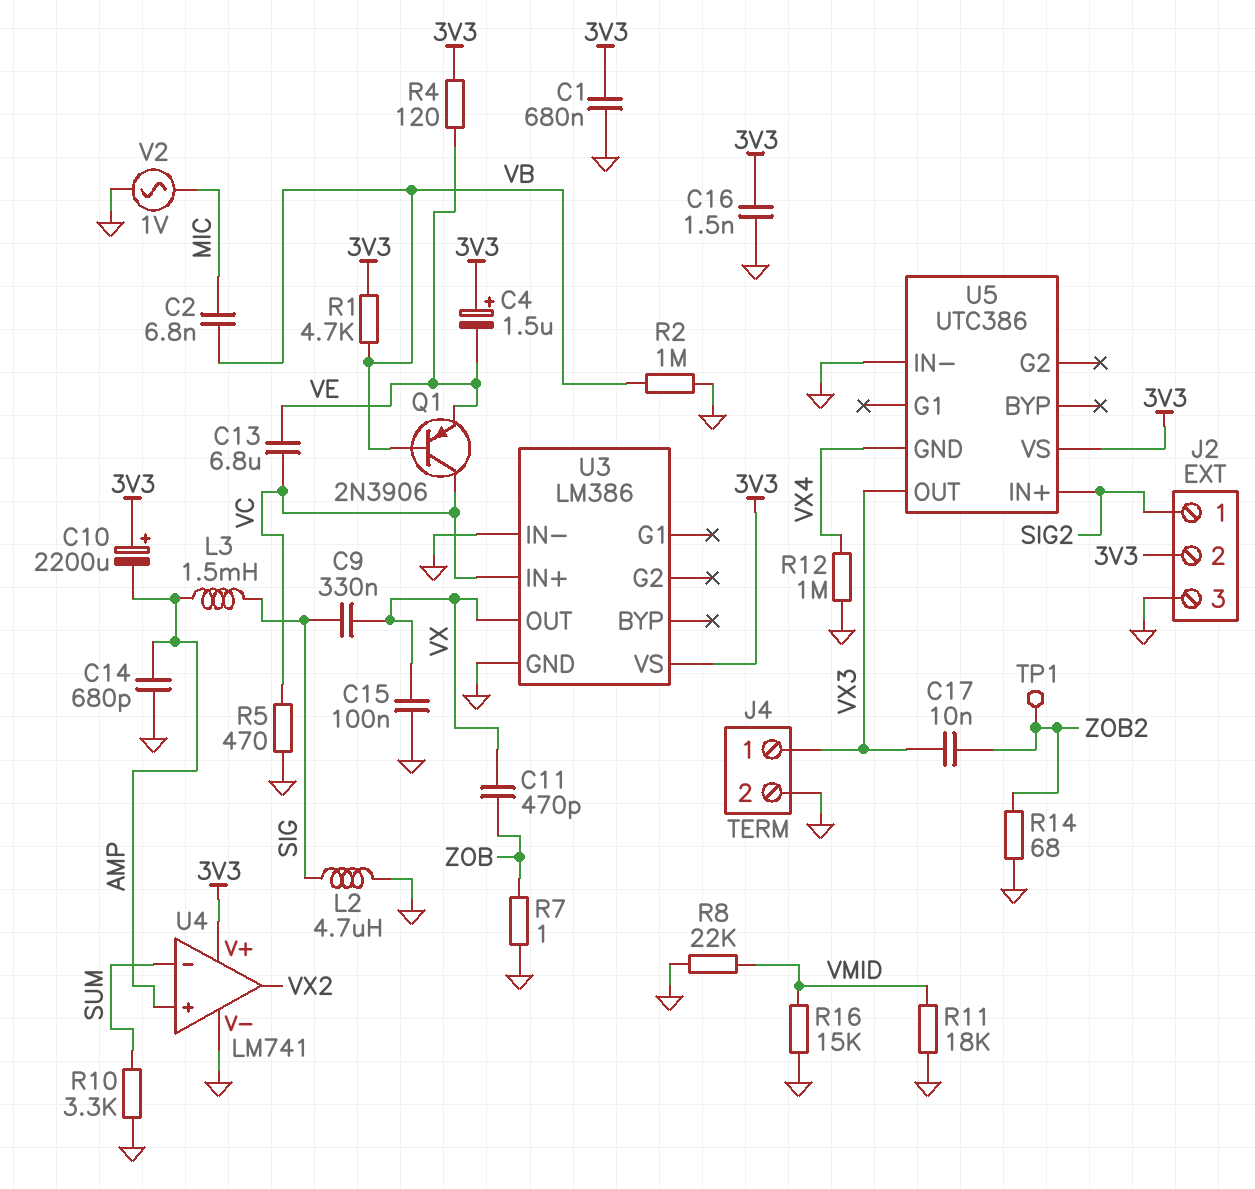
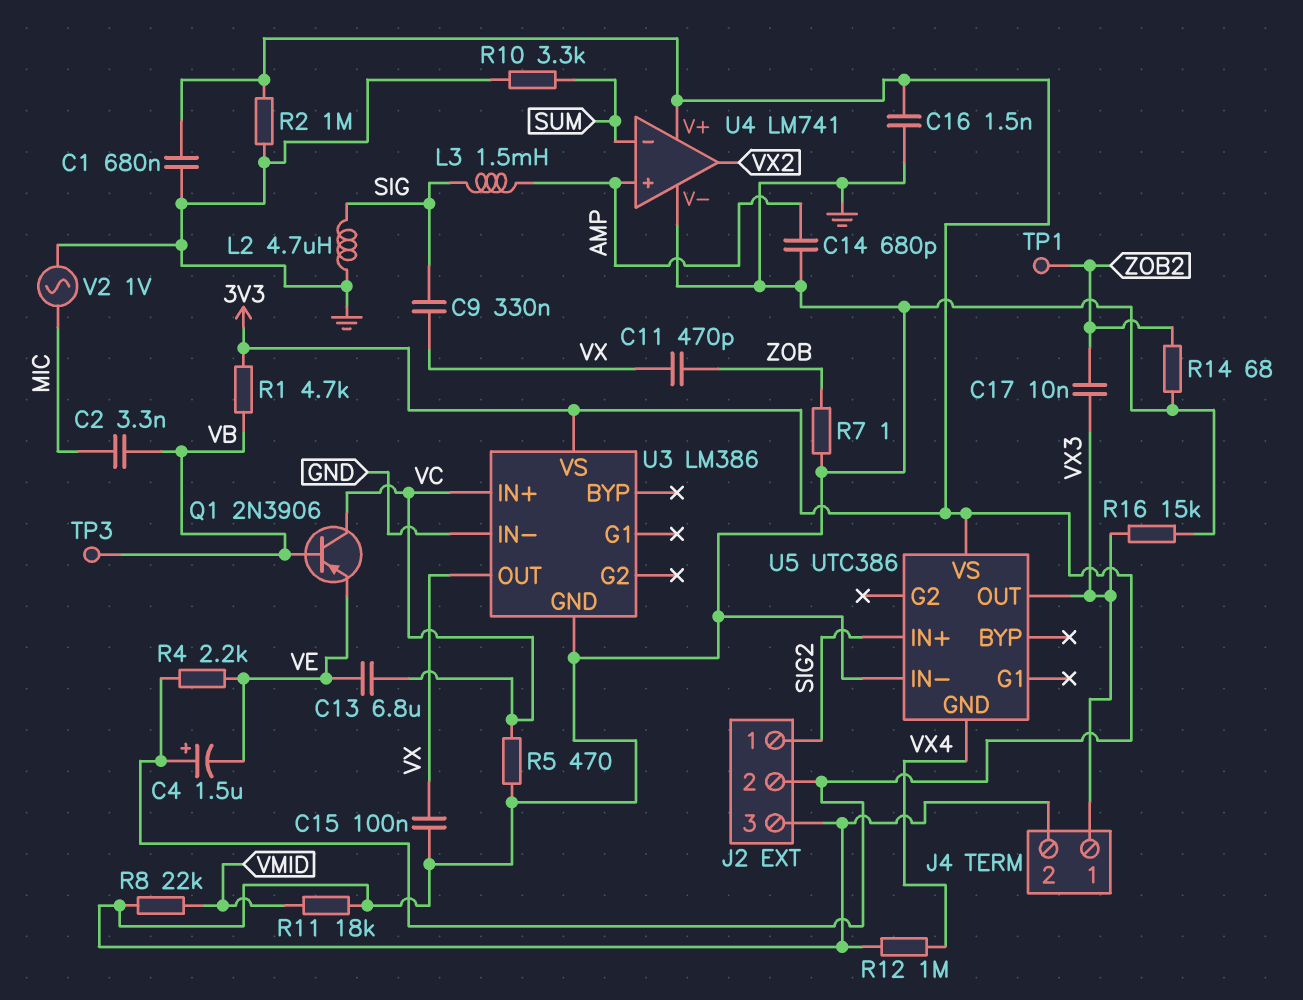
C2: 6.8nF (MIC, VB) -> 3.3nF (MIC, VB)
C10: 2200uF (plus 3V3, minus AMP) -> none
R2: 1M (GND, VB) -> 1M (3V3, GND)
R4: 120 (3V3, VE) -> 2.2k (3V3, VE)
R16: 15k (GND, VMID) -> 15k (GND, VX3)
TP3: none -> test point (VB)

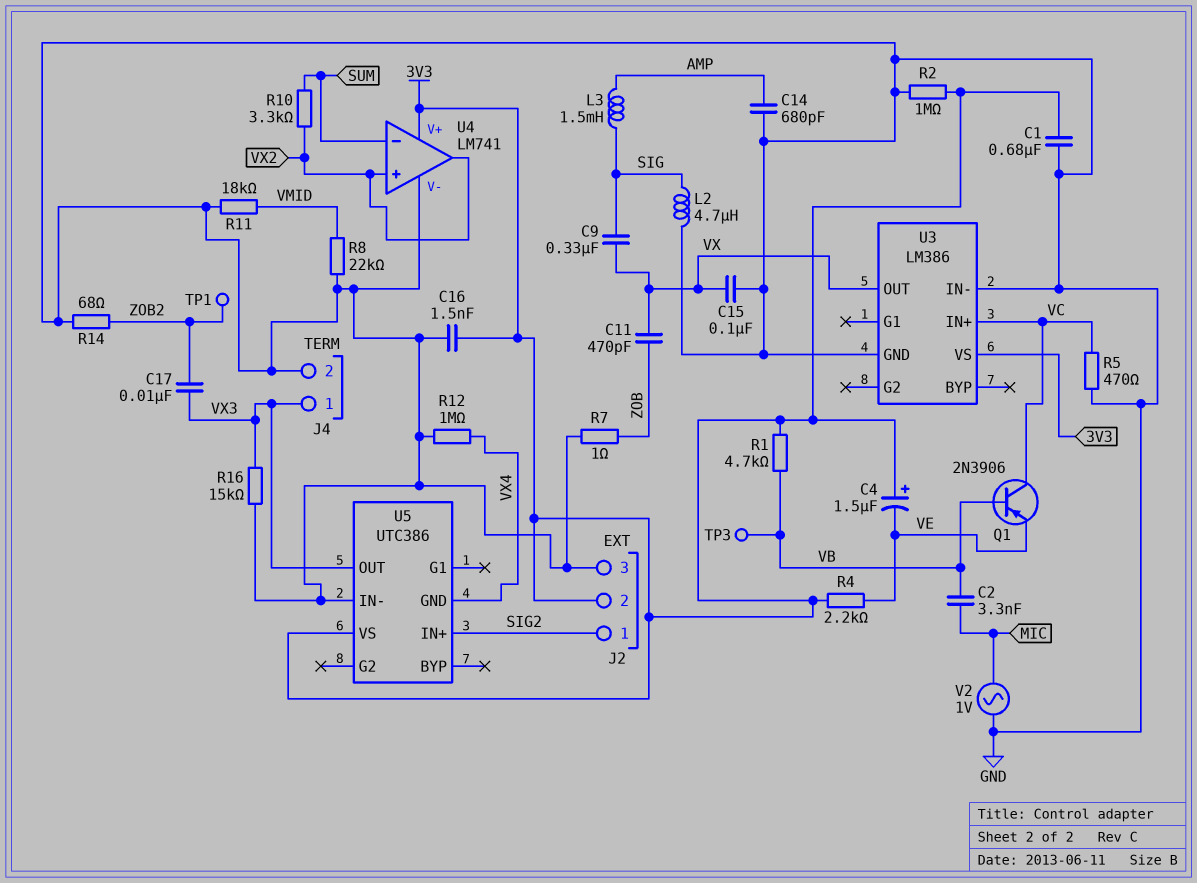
C13: 6.8uF (VC, VE) -> none
R10: 3.3k (GND, SUM) -> 3.3k (SUM, VX2)
U4 pin in+: AMP -> VX2

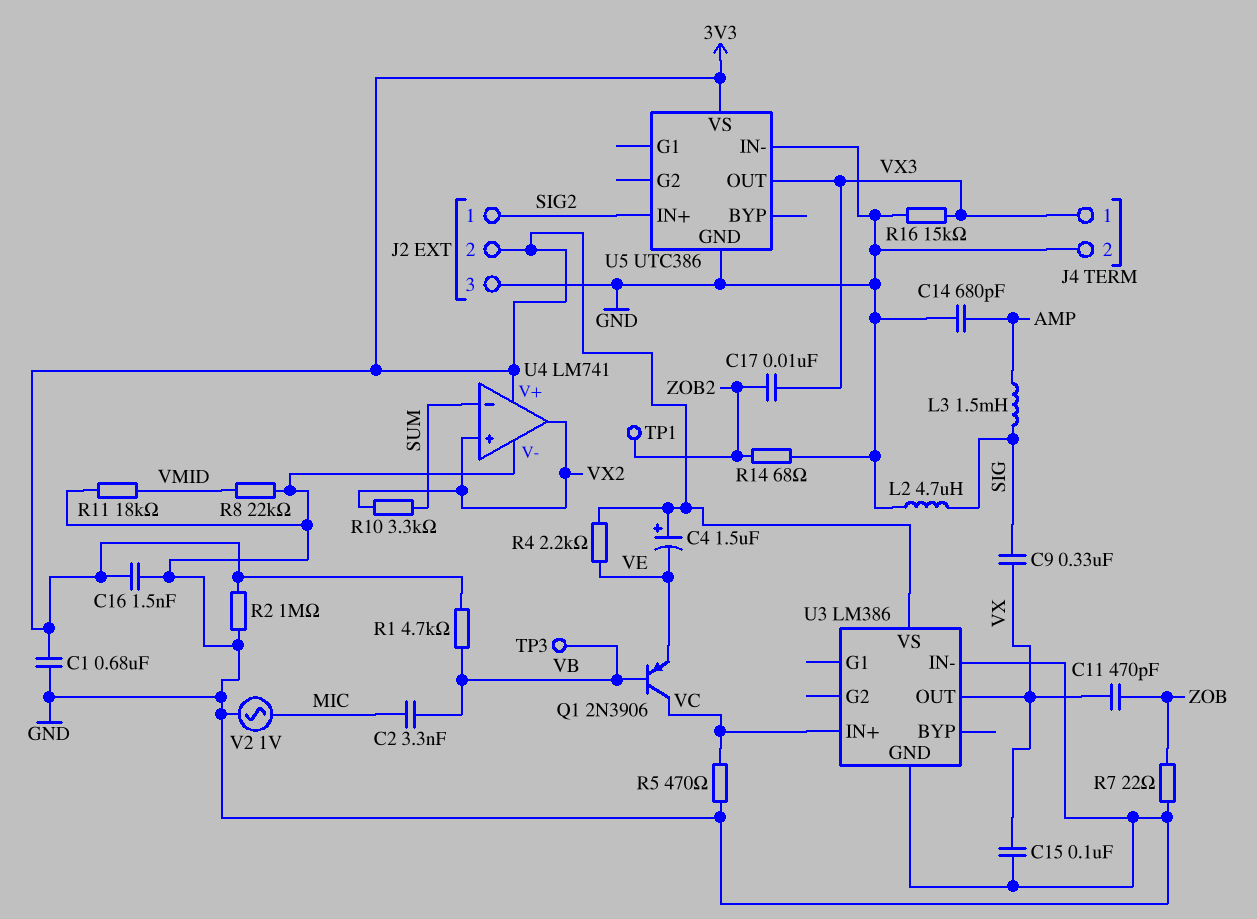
R7: 1 (GND, ZOB) -> 22 (GND, ZOB)
R12: 1M (GND, VX4) -> none
U5 pin GND: VX4 -> GND

